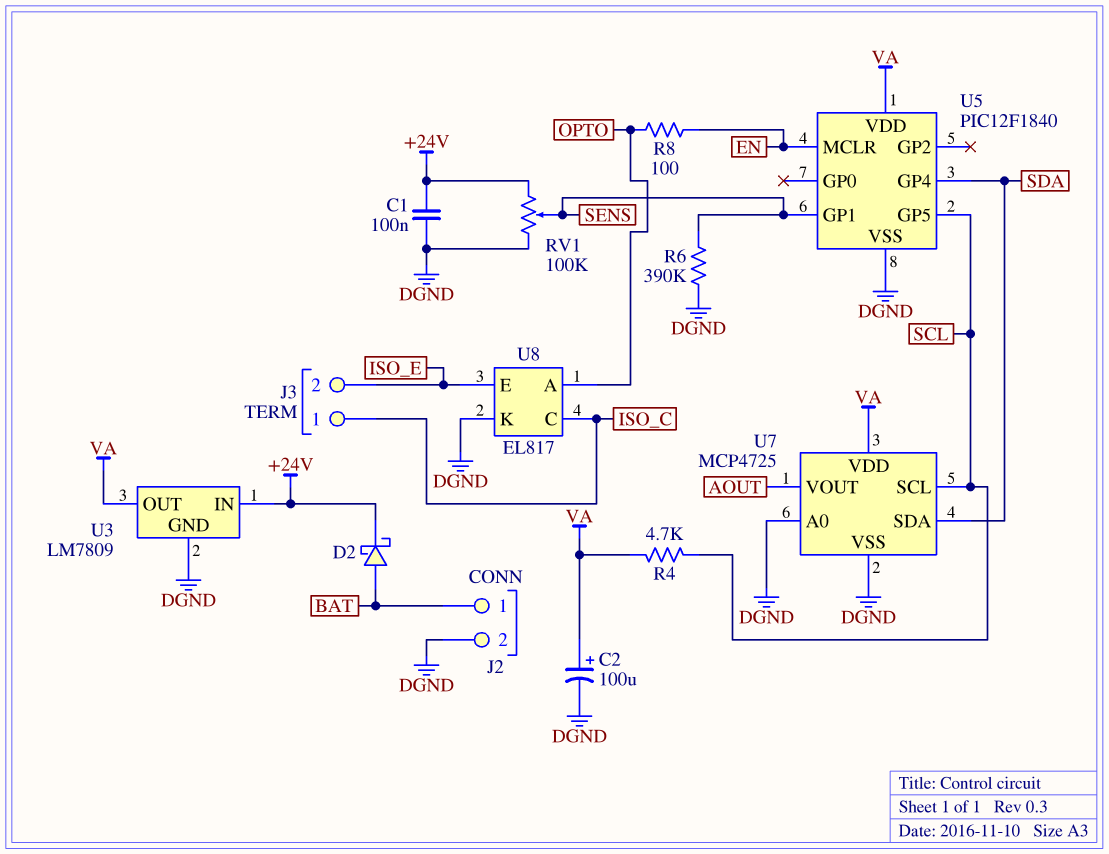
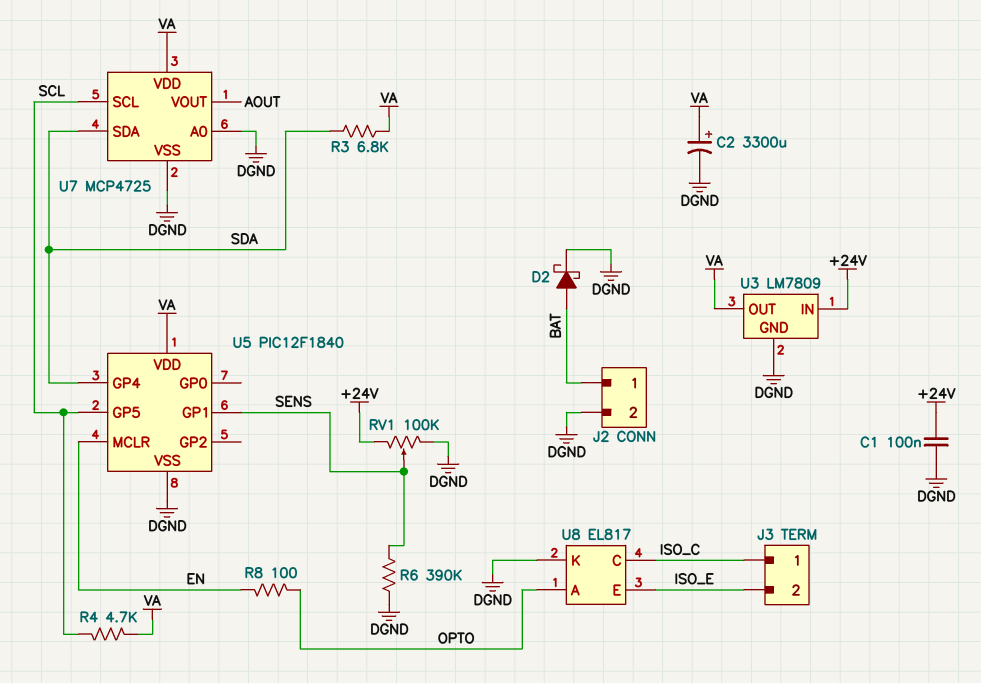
C2: 100uF (plus VA, minus DGND) -> 3300uF (plus VA, minus DGND)
D2: schottky (A BAT, K +24V) -> schottky (A BAT, K DGND)
R3: none -> 6.8k (SDA, VA)

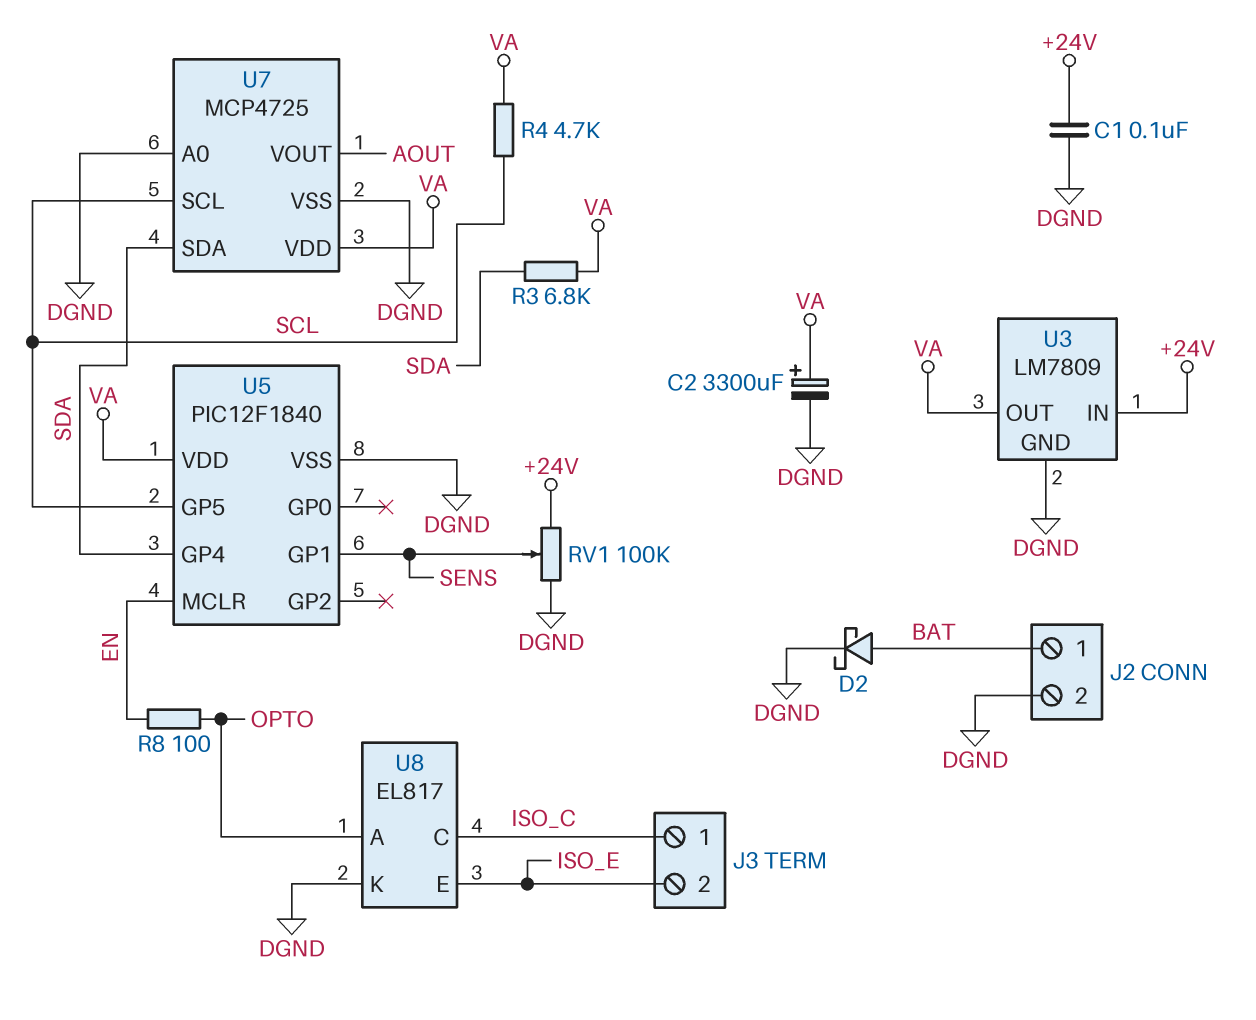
R6: 390k (DGND, SENS) -> none

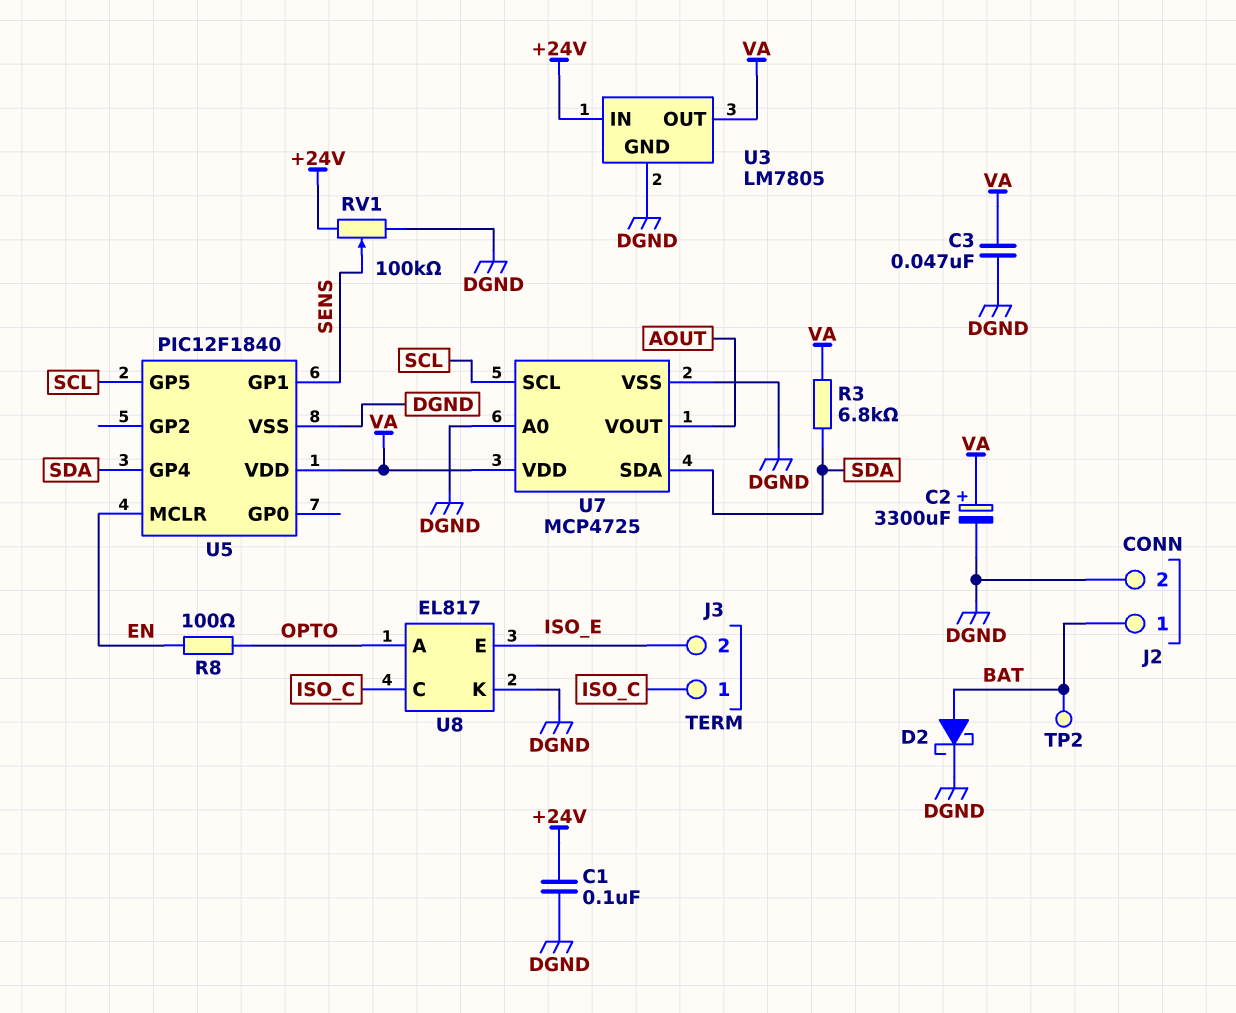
C3: none -> 47nF (DGND, VA)
R4: 4.7k (SCL, VA) -> none
TP2: none -> test point (BAT)
U3: LM7809 -> LM7805

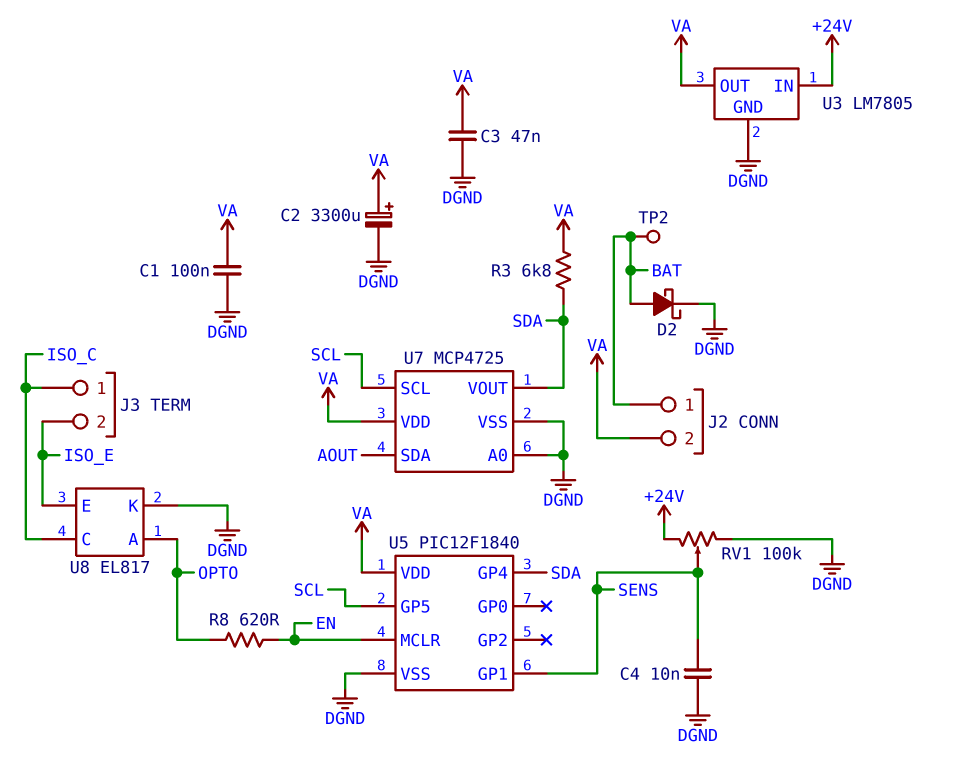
C1: 100nF (+24V, DGND) -> 100nF (DGND, VA)
C4: none -> 10nF (DGND, SENS)
J2 pin 2: DGND -> VA
R8: 100 (EN, OPTO) -> 620 (EN, OPTO)
U7 pin SDA: SDA -> AOUT
U7 pin VOUT: AOUT -> SDA

